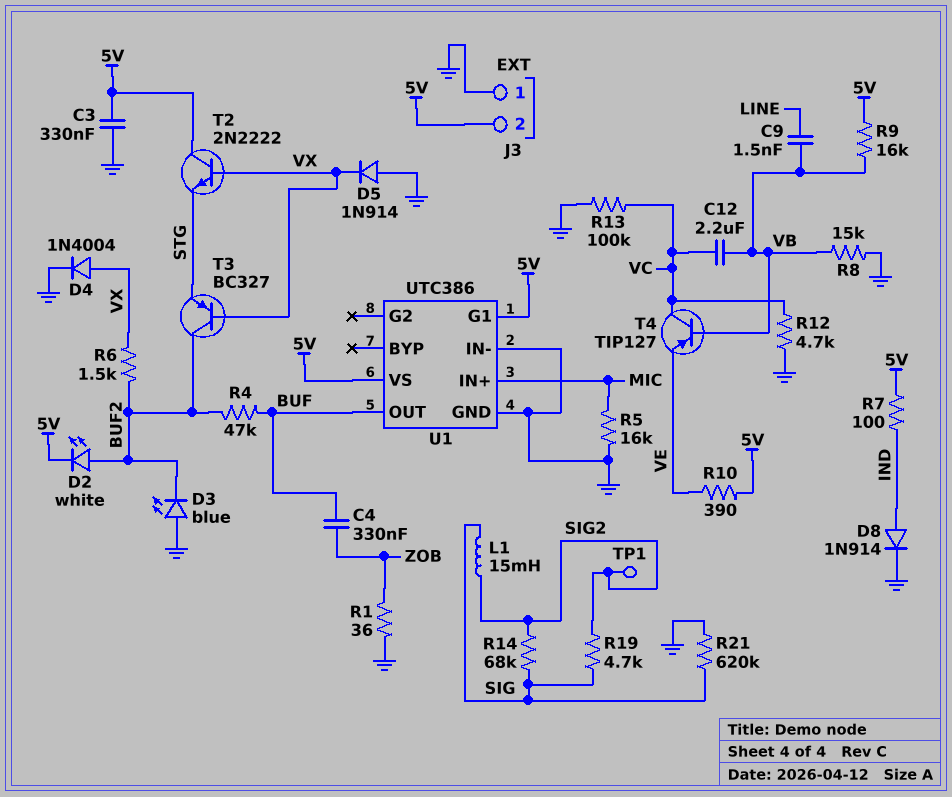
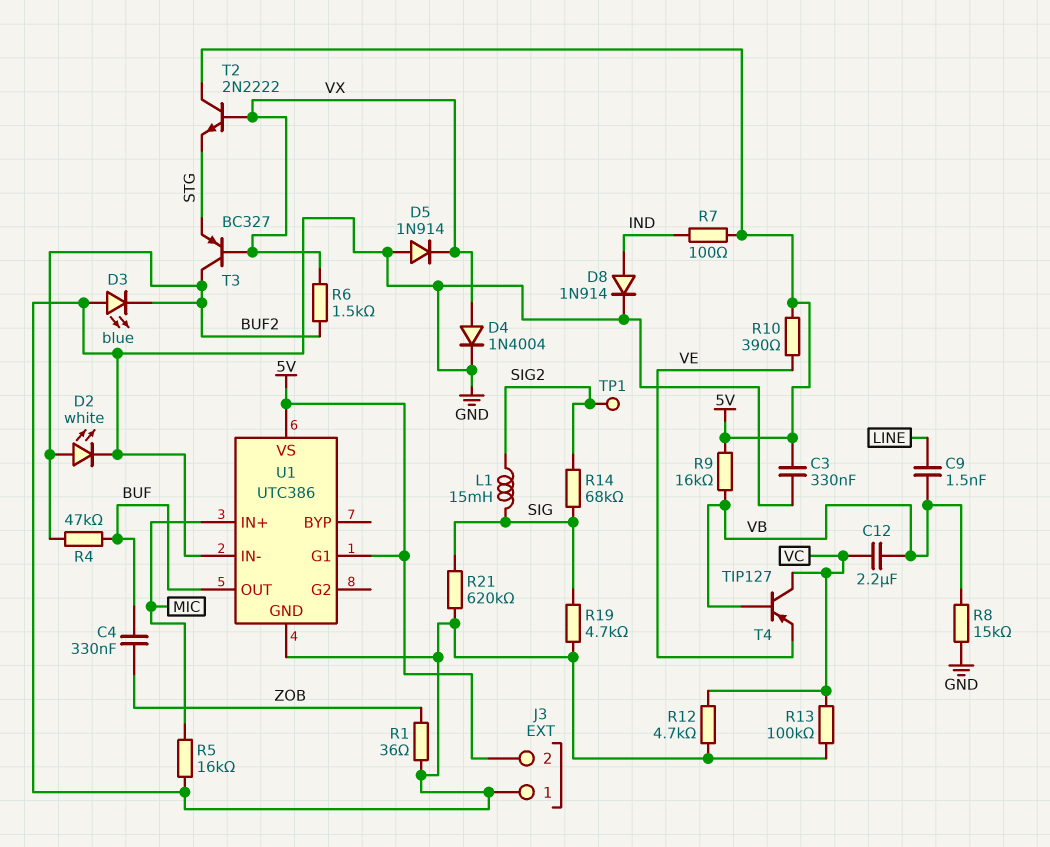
D2: LED white (A BUF2, K 5V) -> LED white (A BUF2, K GND)
R19: 4.7k (SIG, SIG2) -> 4.7k (GND, SIG)

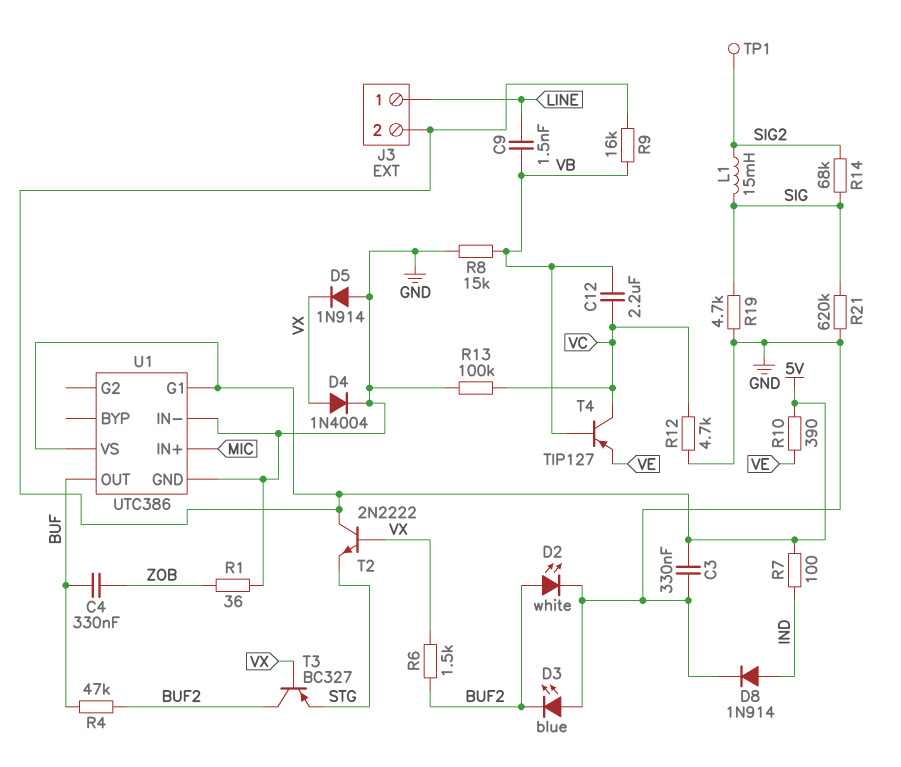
J3 pin 1: GND -> LINE
R5: 16k (GND, MIC) -> none

